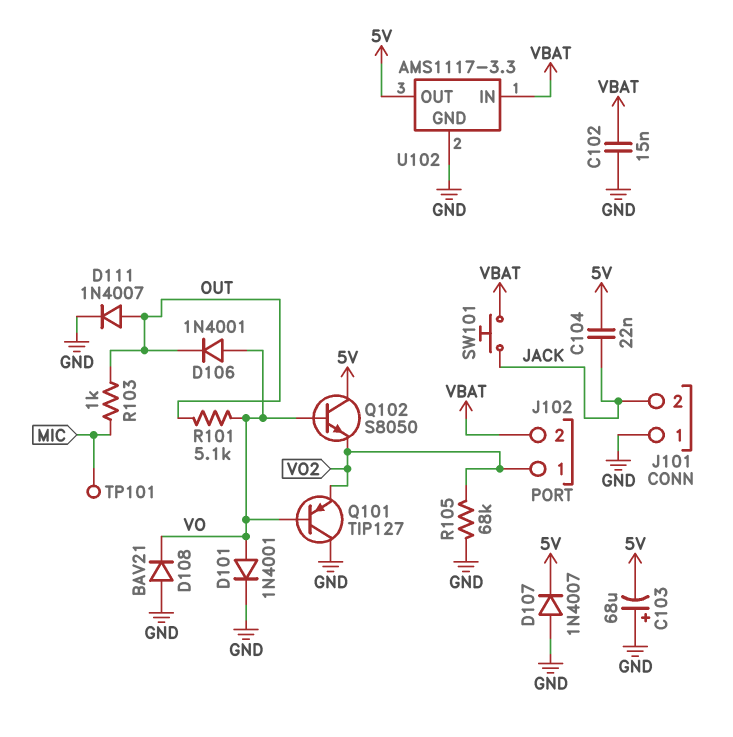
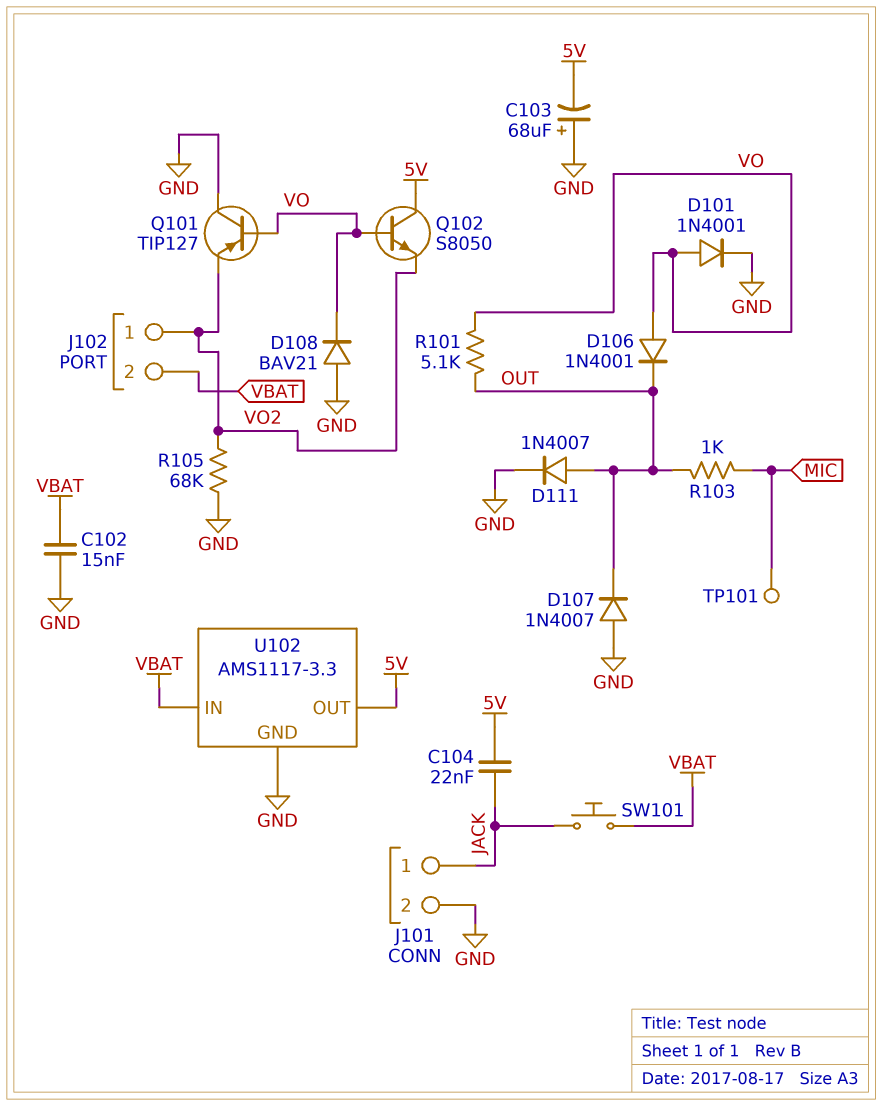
D107: diode 1N4007 (A GND, K 5V) -> diode 1N4007 (A GND, K OUT)
J101 pin 1: GND -> JACK
J101 pin 2: JACK -> GND

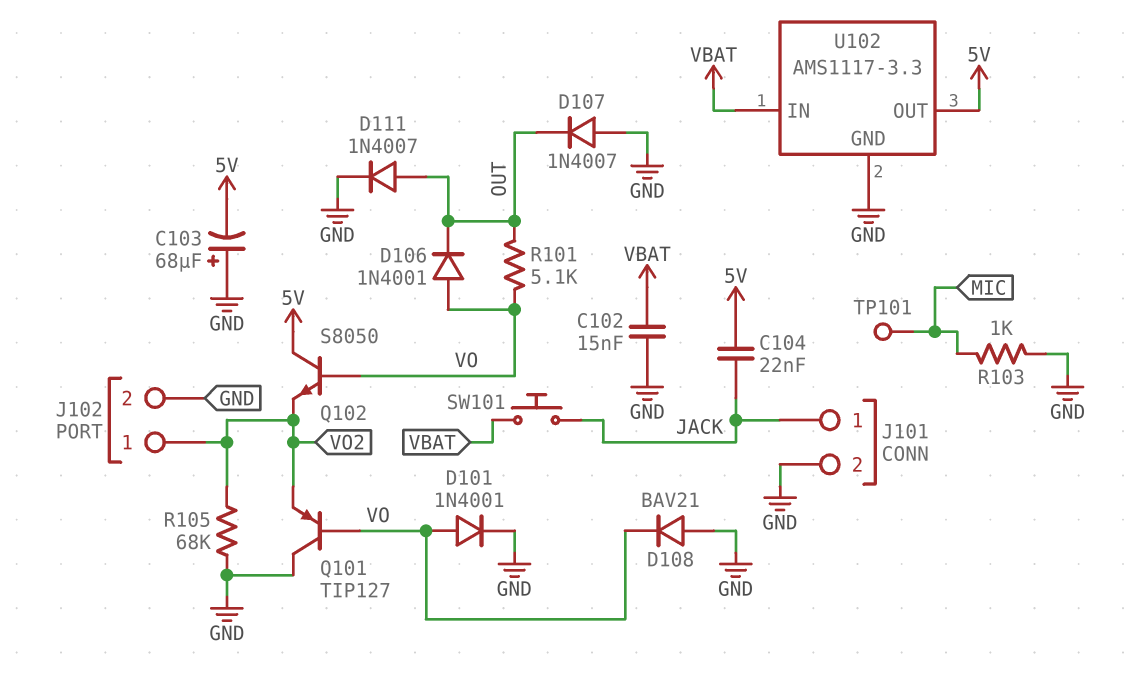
J102 pin 2: VBAT -> GND
R103: 1k (MIC, OUT) -> 1k (GND, MIC)

